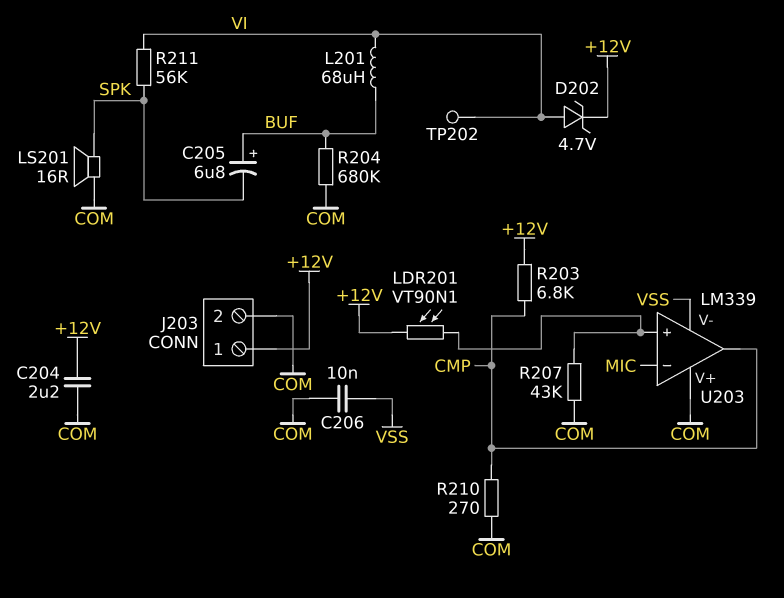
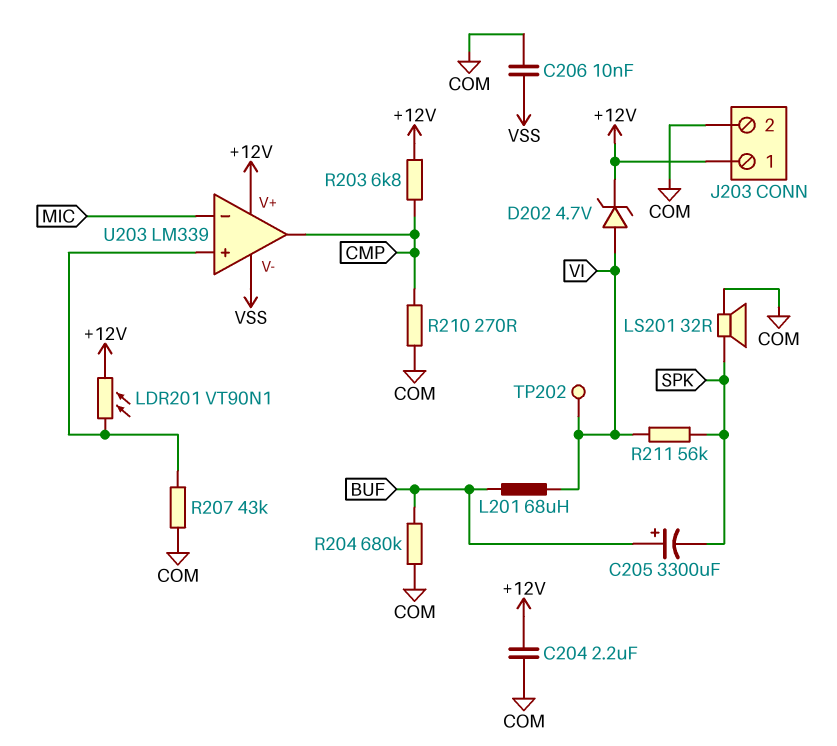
C205: 6.8uF (plus BUF, minus SPK) -> 3300uF (plus BUF, minus SPK)
LS201: speaker 16R (COM, SPK) -> speaker 32R (COM, SPK)
U203 pin V+: COM -> +12V

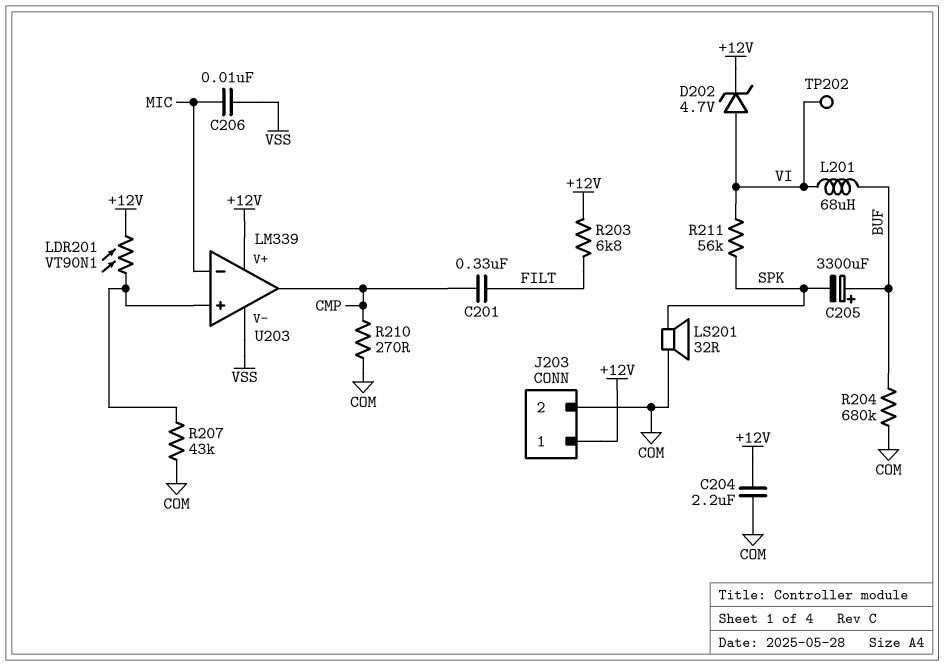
C201: none -> 330nF (CMP, FILT)
C206: 10nF (COM, VSS) -> 10nF (MIC, VSS)
R203: 6.8k (+12V, CMP) -> 6.8k (+12V, FILT)

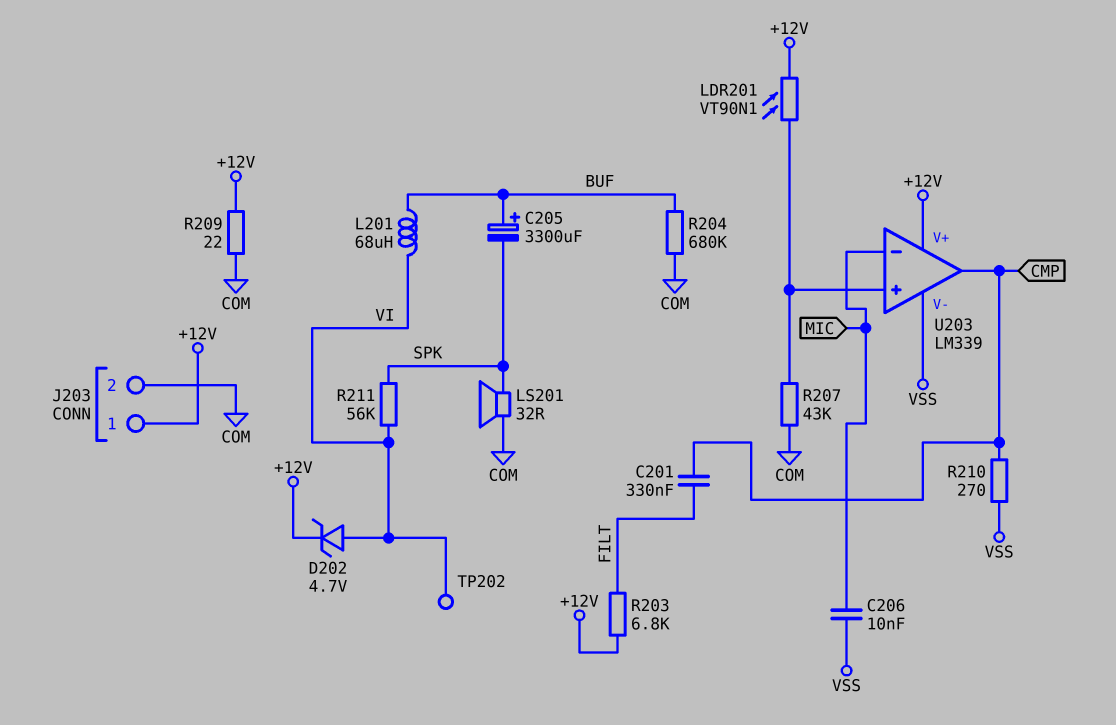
C204: 2.2uF (+12V, COM) -> none
R209: none -> 22 (+12V, COM)
R210: 270 (CMP, COM) -> 270 (CMP, VSS)

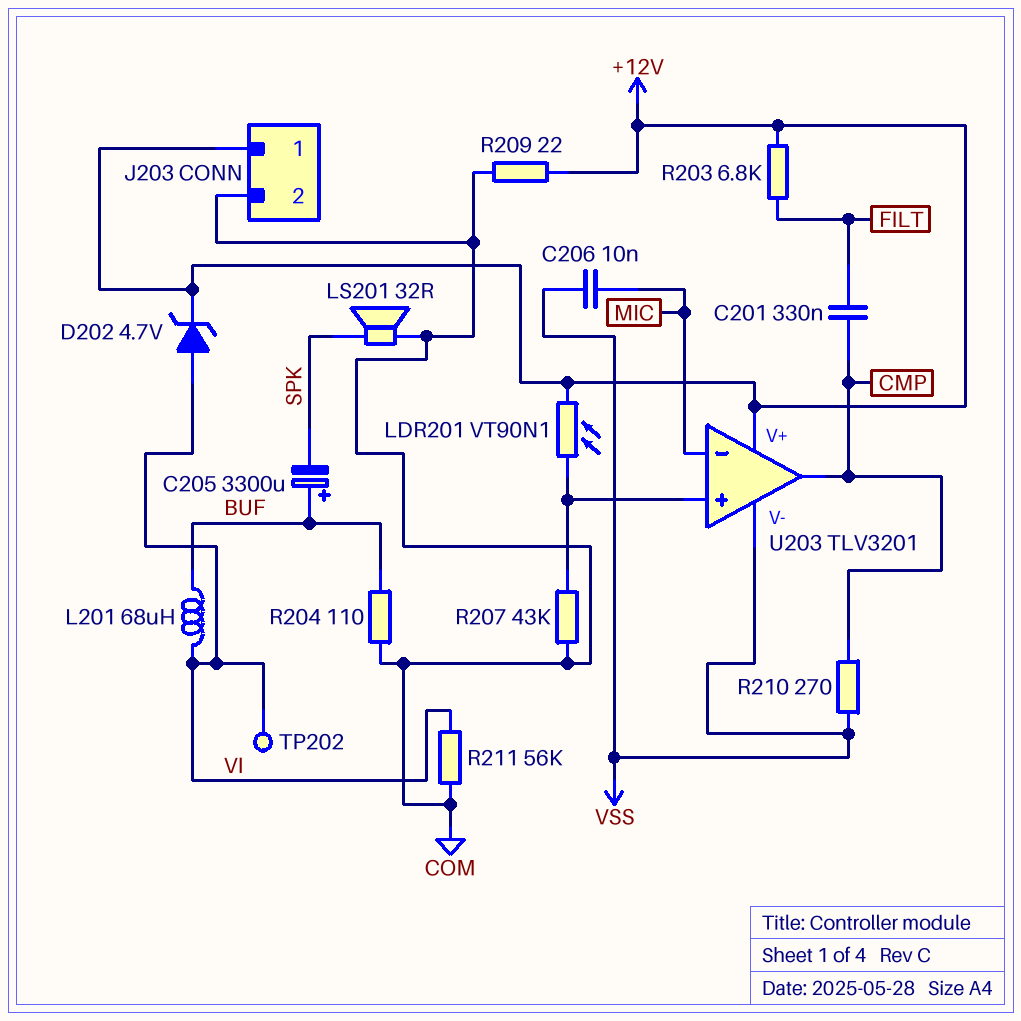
R204: 680k (BUF, COM) -> 110 (BUF, COM)
R211: 56k (SPK, VI) -> 56k (COM, VI)
U203: LM339 -> TLV3201

